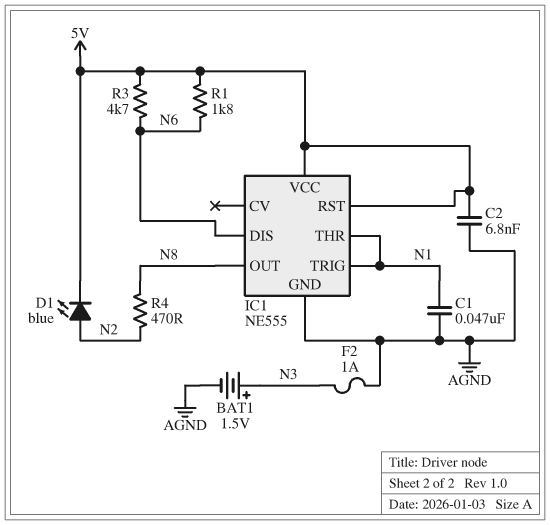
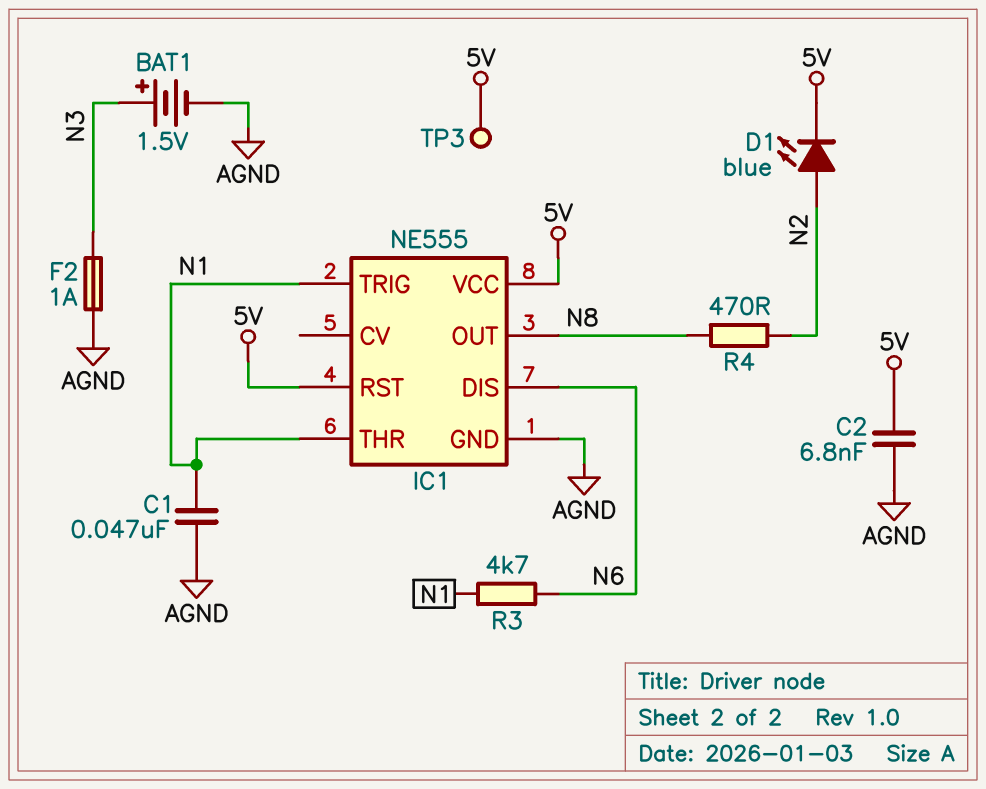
R1: 1.8k (5V, N6) -> none
R3: 4.7k (5V, N6) -> 4.7k (N1, N6)
TP3: none -> test point (5V)

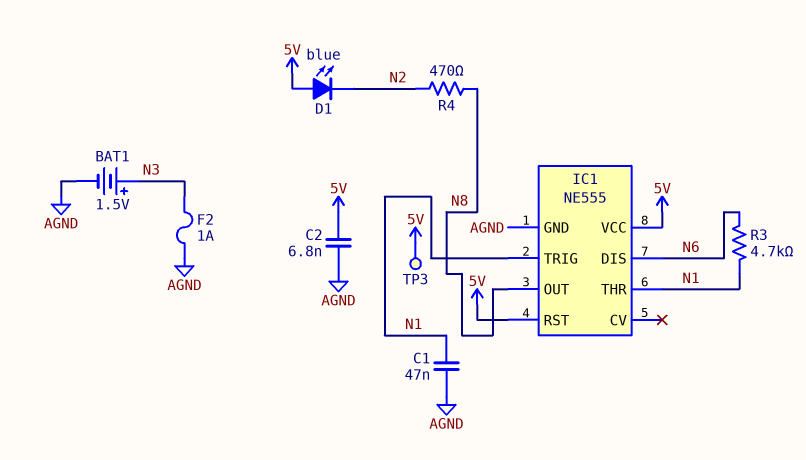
D1: LED blue (A N2, K 5V) -> LED blue (A 5V, K N2)

